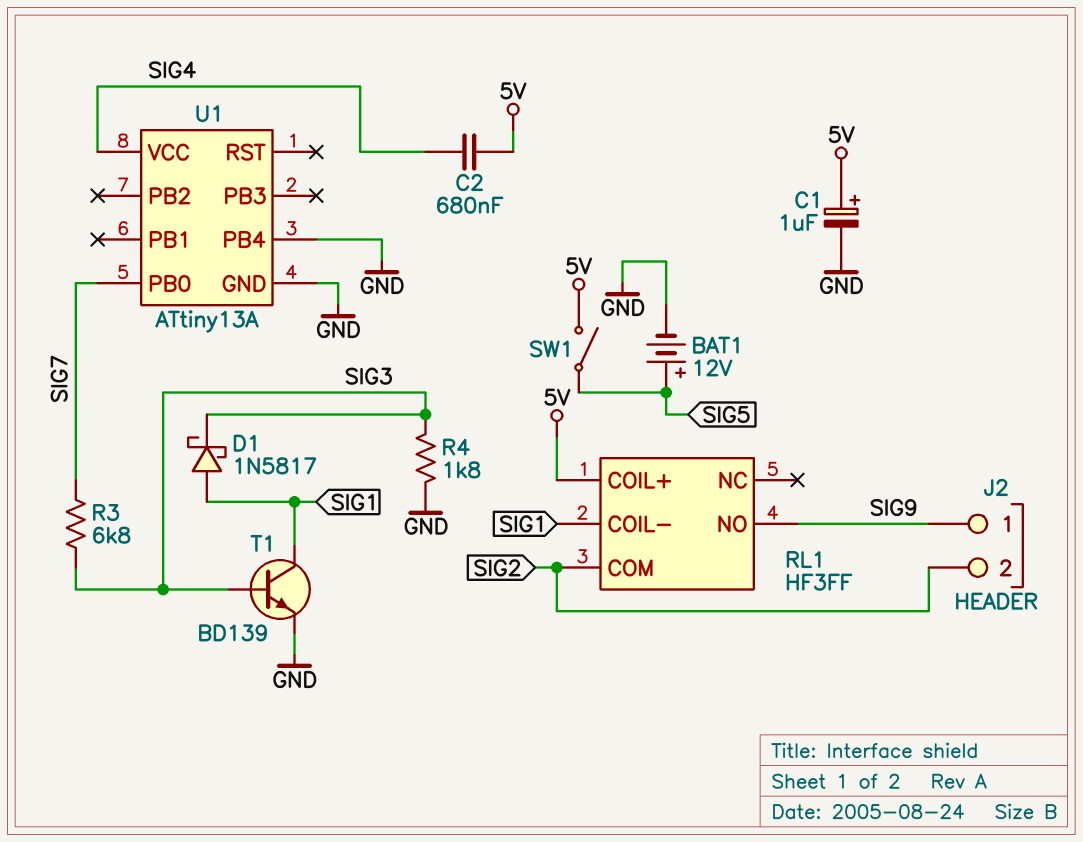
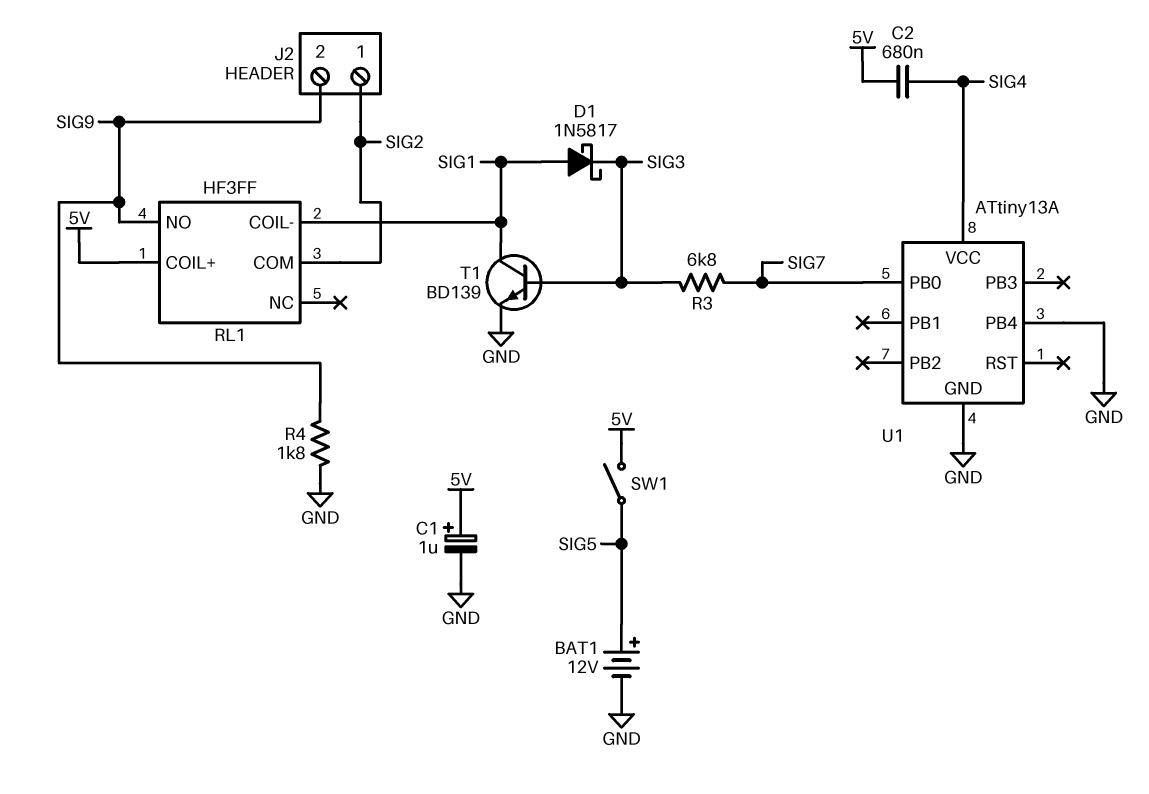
J2 pin 1: SIG9 -> SIG2
J2 pin 2: SIG2 -> SIG9
R4: 1.8k (GND, SIG3) -> 1.8k (GND, SIG9)

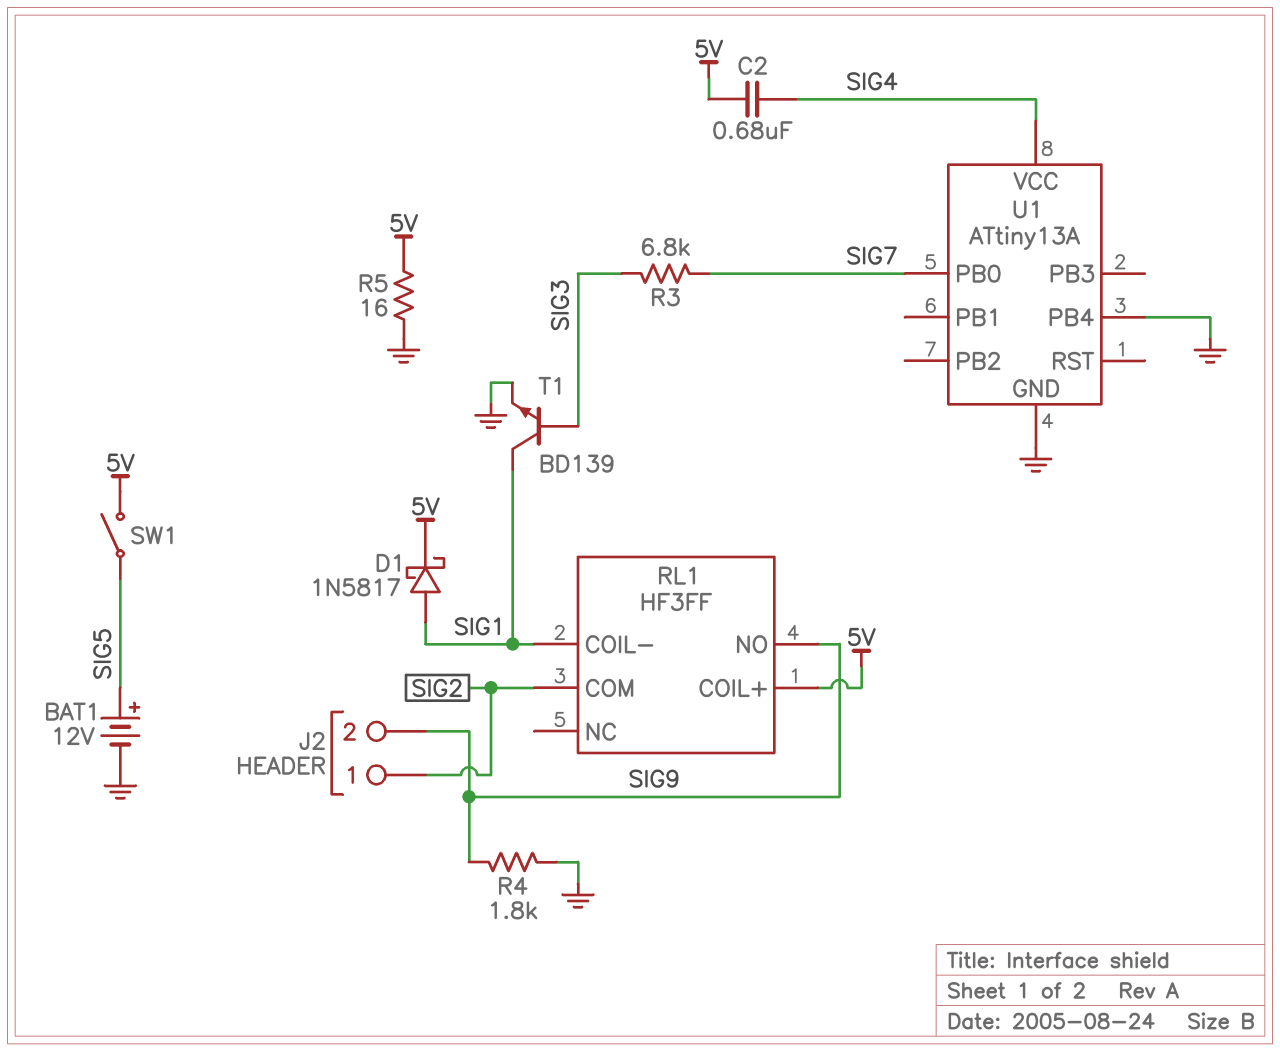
C1: 1uF (plus 5V, minus GND) -> none
D1: schottky 1N5817 (A SIG1, K SIG3) -> schottky 1N5817 (A SIG1, K 5V)
R5: none -> 16 (5V, GND)

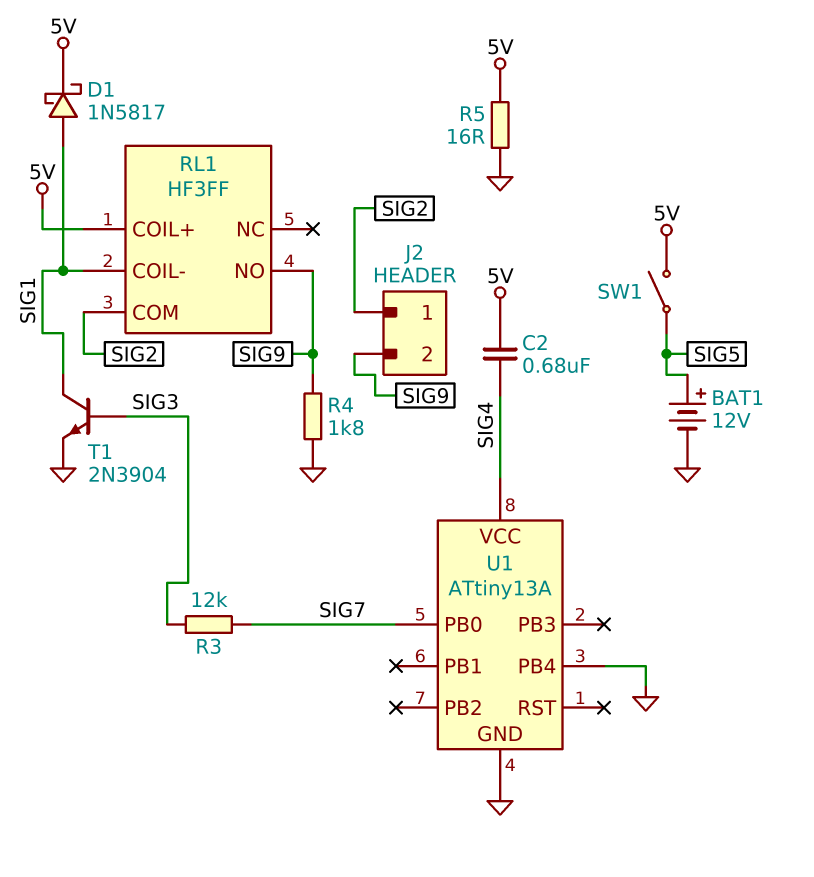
R3: 6.8k (SIG3, SIG7) -> 12k (SIG3, SIG7)
T1: NPN BD139 (B SIG3, C SIG1, E GND) -> NPN 2N3904 (B SIG3, C SIG1, E GND)

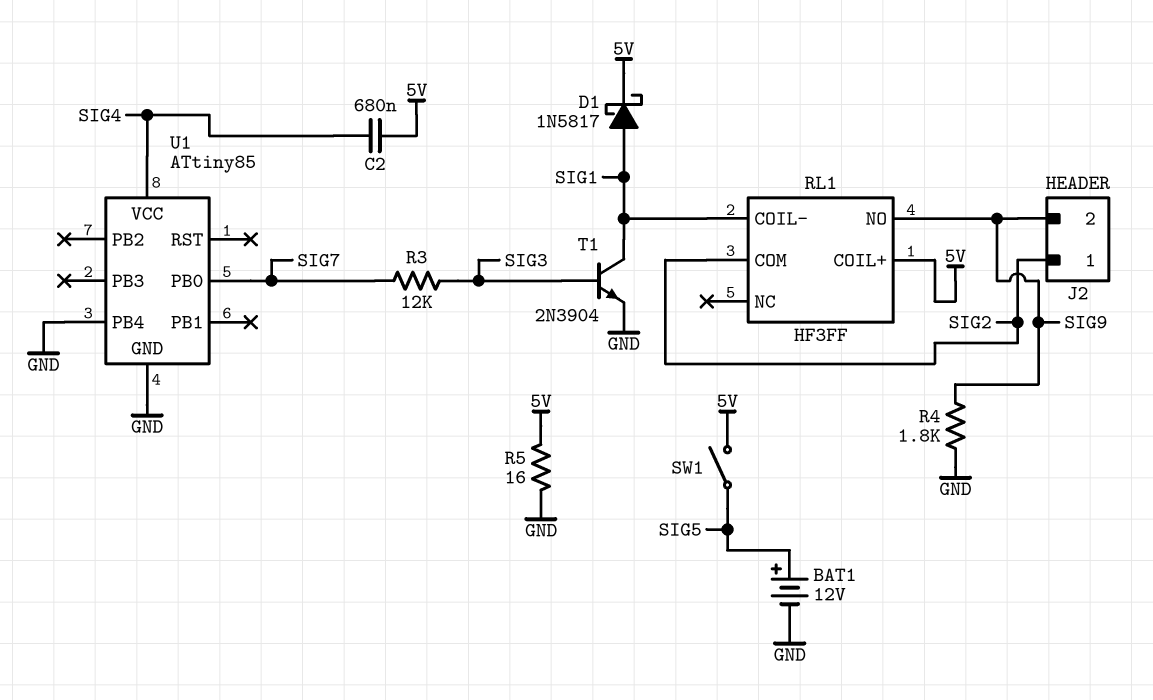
U1: ATtiny13A -> ATtiny85

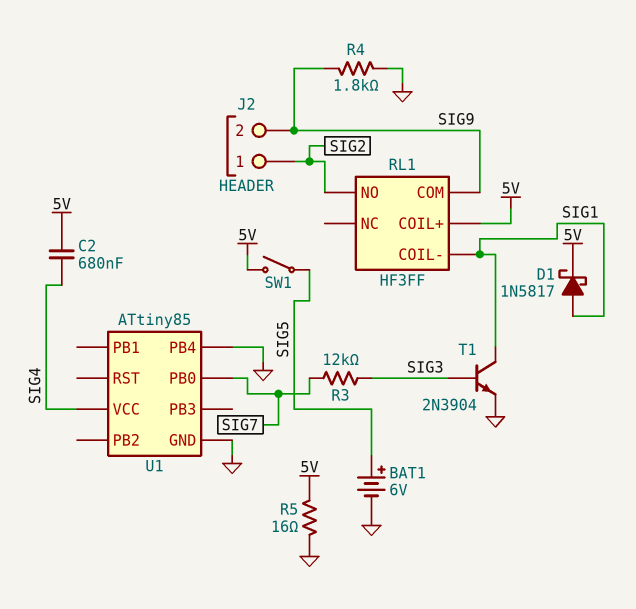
BAT1: 12V (plus SIG5, minus GND) -> 6V (plus SIG5, minus GND)
RL1 pin COM: SIG2 -> SIG9
RL1 pin NO: SIG9 -> SIG2

